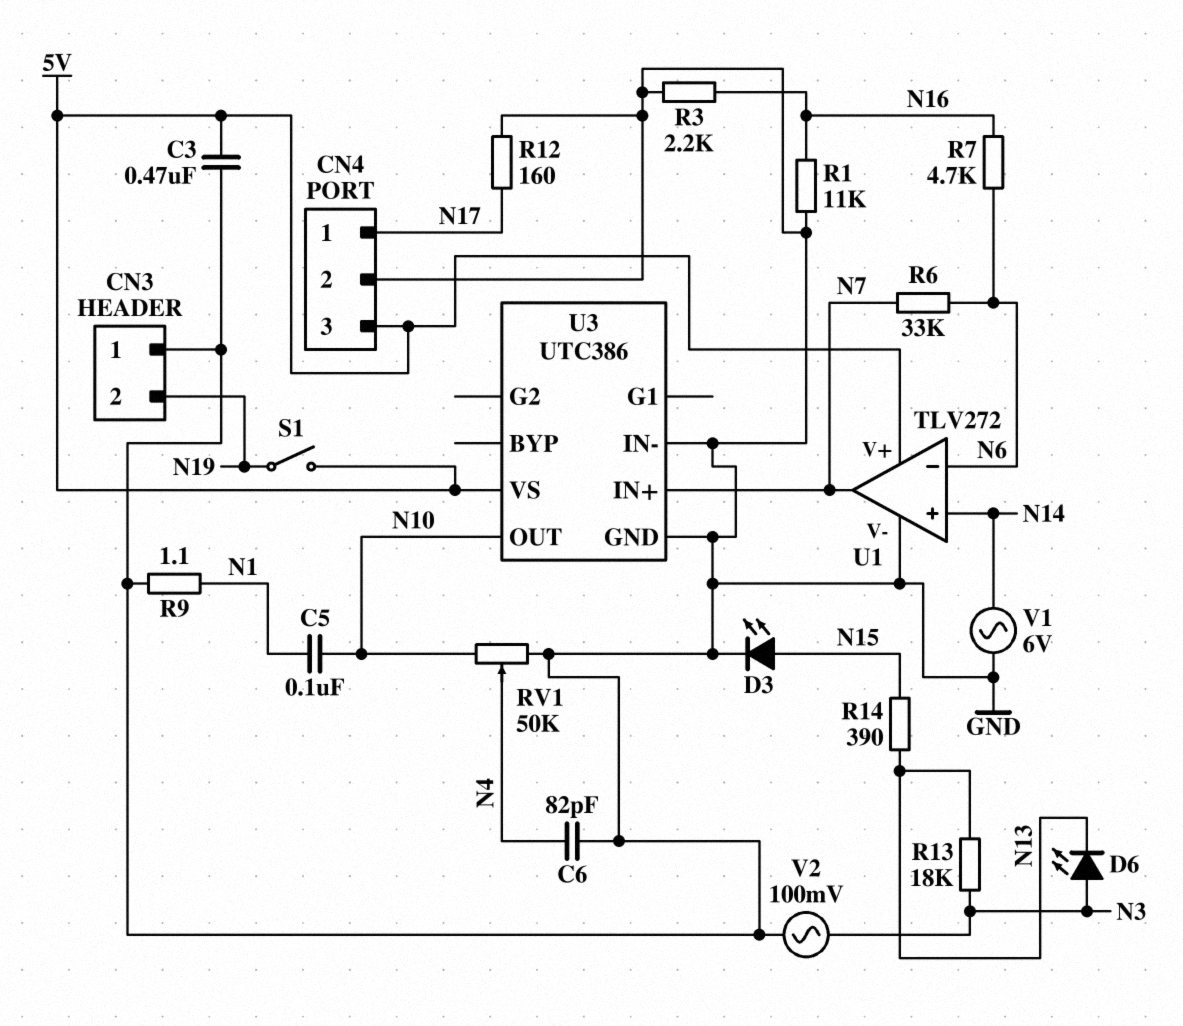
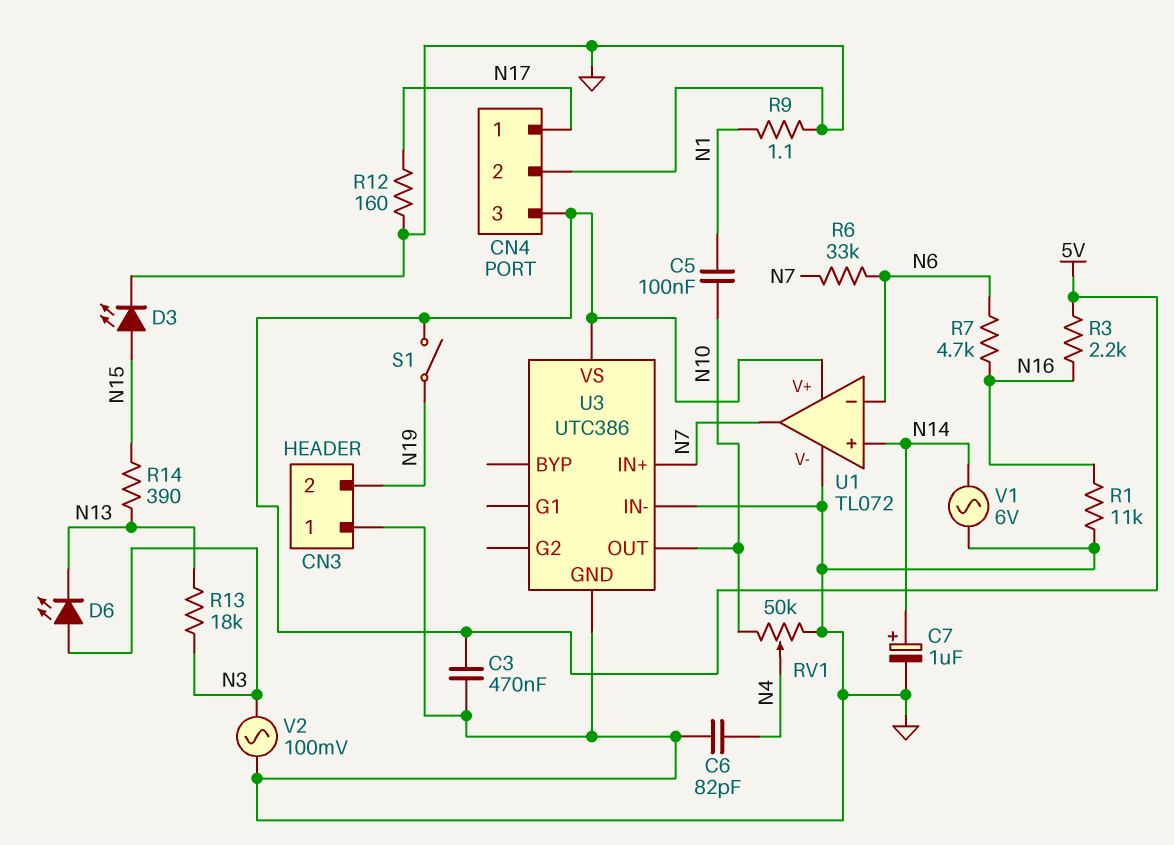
C7: none -> 1uF (plus N14, minus GND)
R3: 2.2k (GND, N16) -> 2.2k (5V, N16)
U1: TLV272 -> TL072

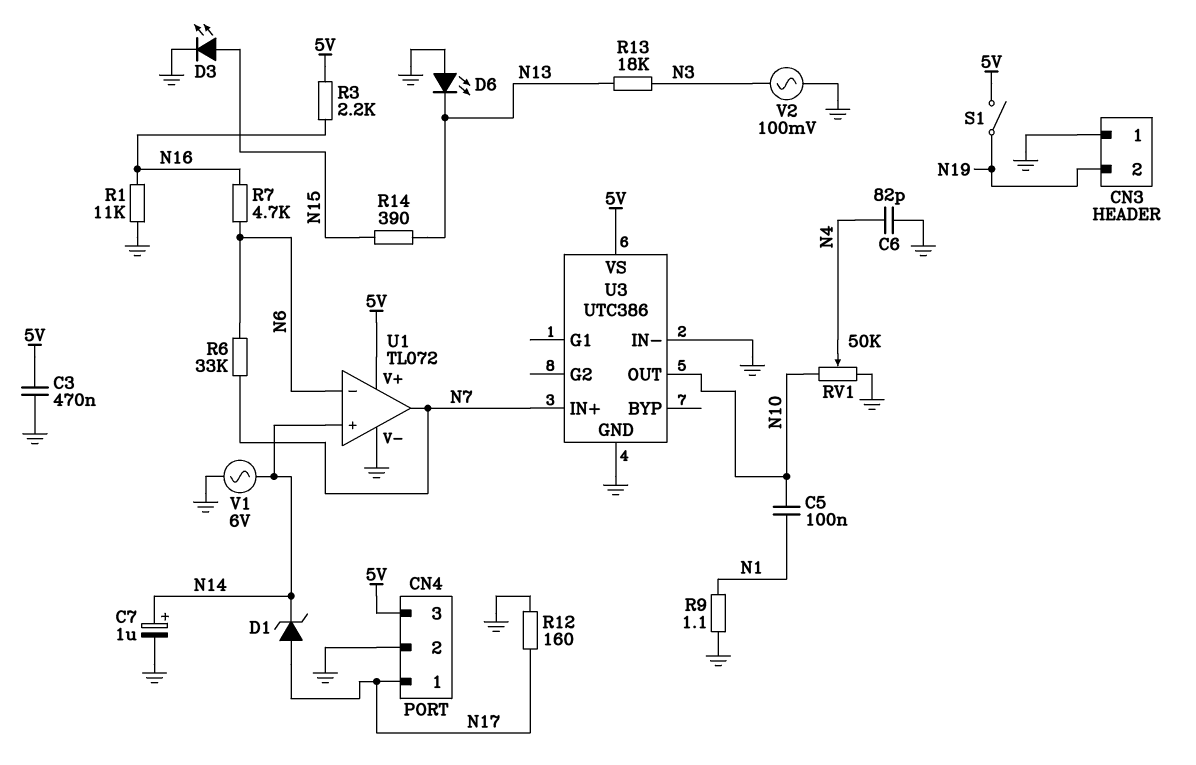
D1: none -> zener (A N17, K N14)
D6: LED (A N3, K N13) -> LED (A GND, K N13)

